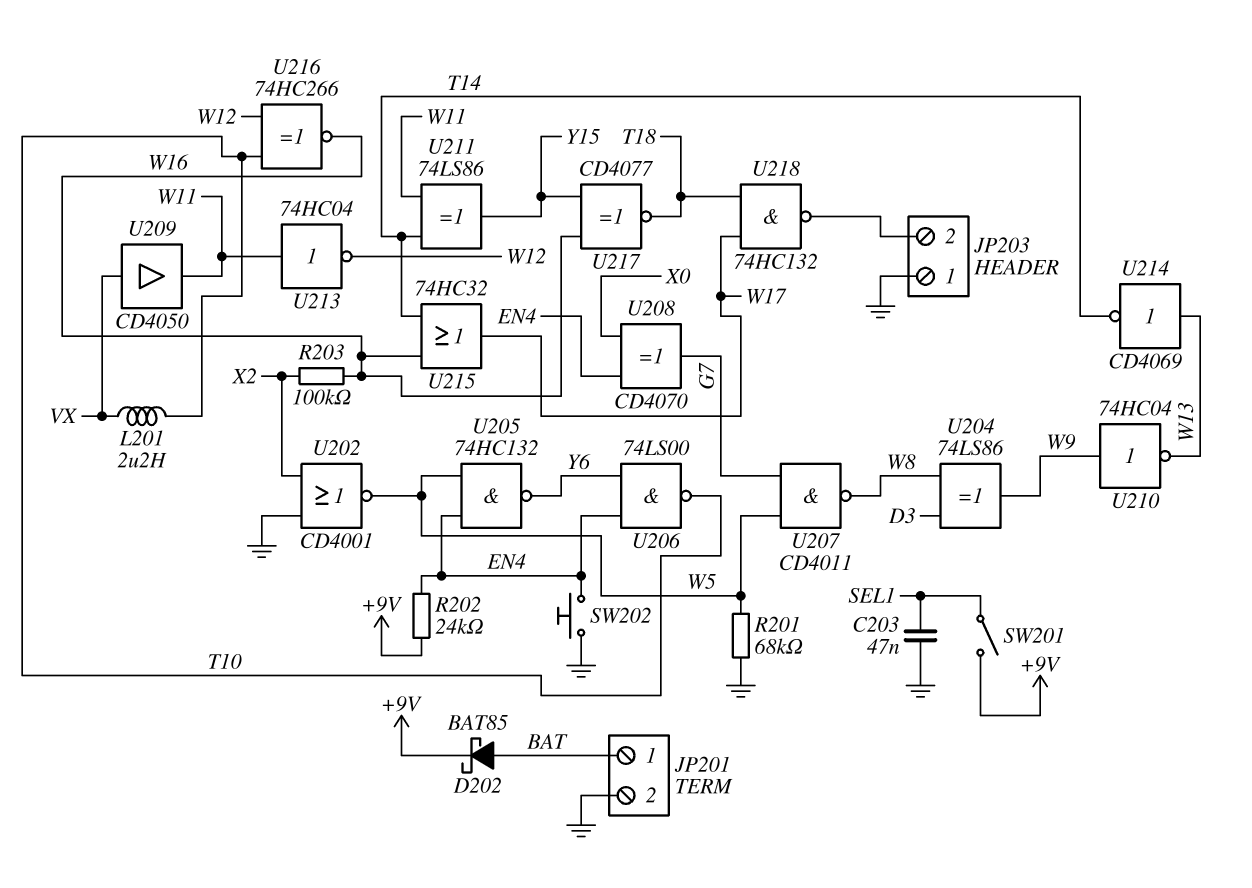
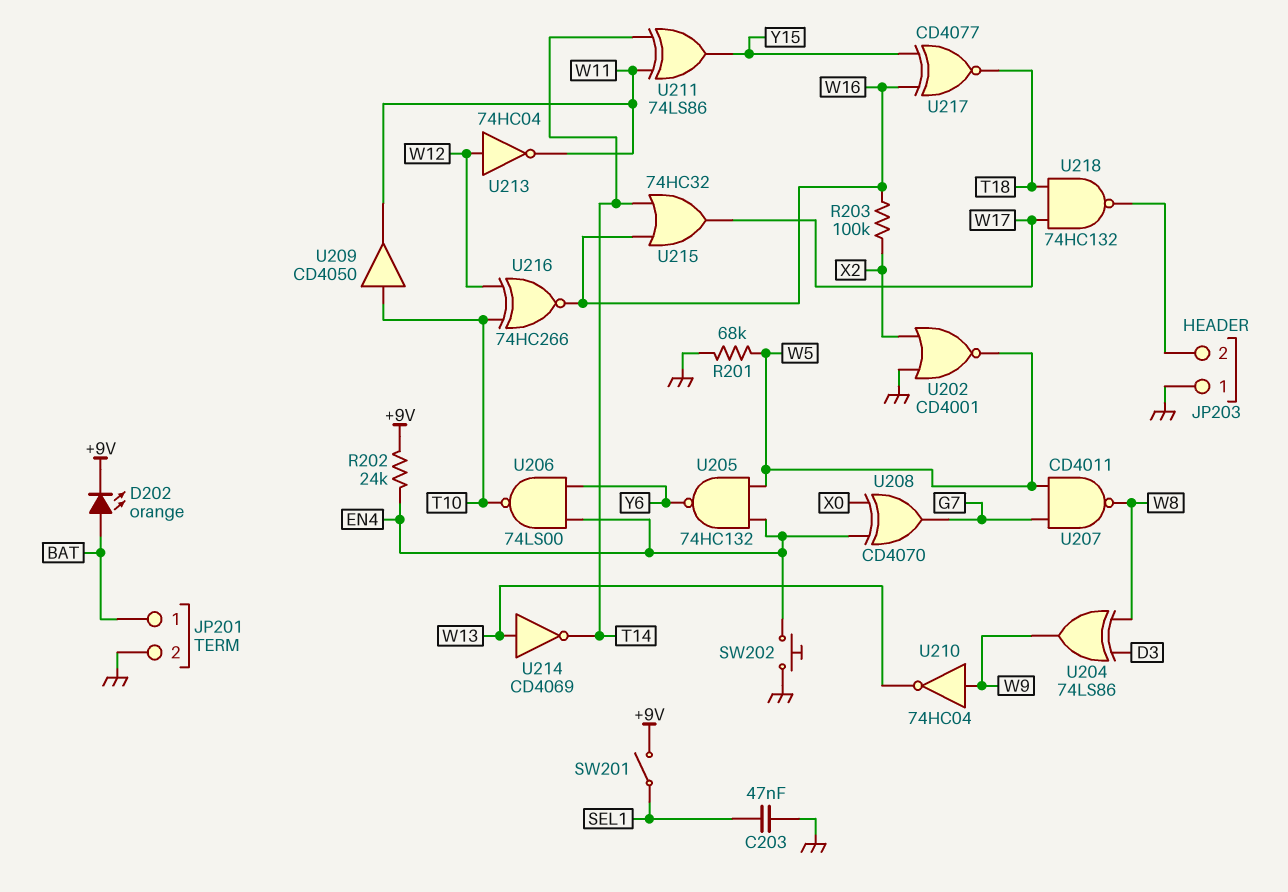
D202: schottky BAT85 (A BAT, K +9V) -> LED orange (A BAT, K +9V)
L201: 2.2uH (T10, VX) -> none
U209: buffer CD4050 (in VX, out W11) -> buffer CD4050 (in T10, out W11)
U213: NOT 74HC04 (in W11, out W12) -> NOT 74HC04 (in W12, out W11)

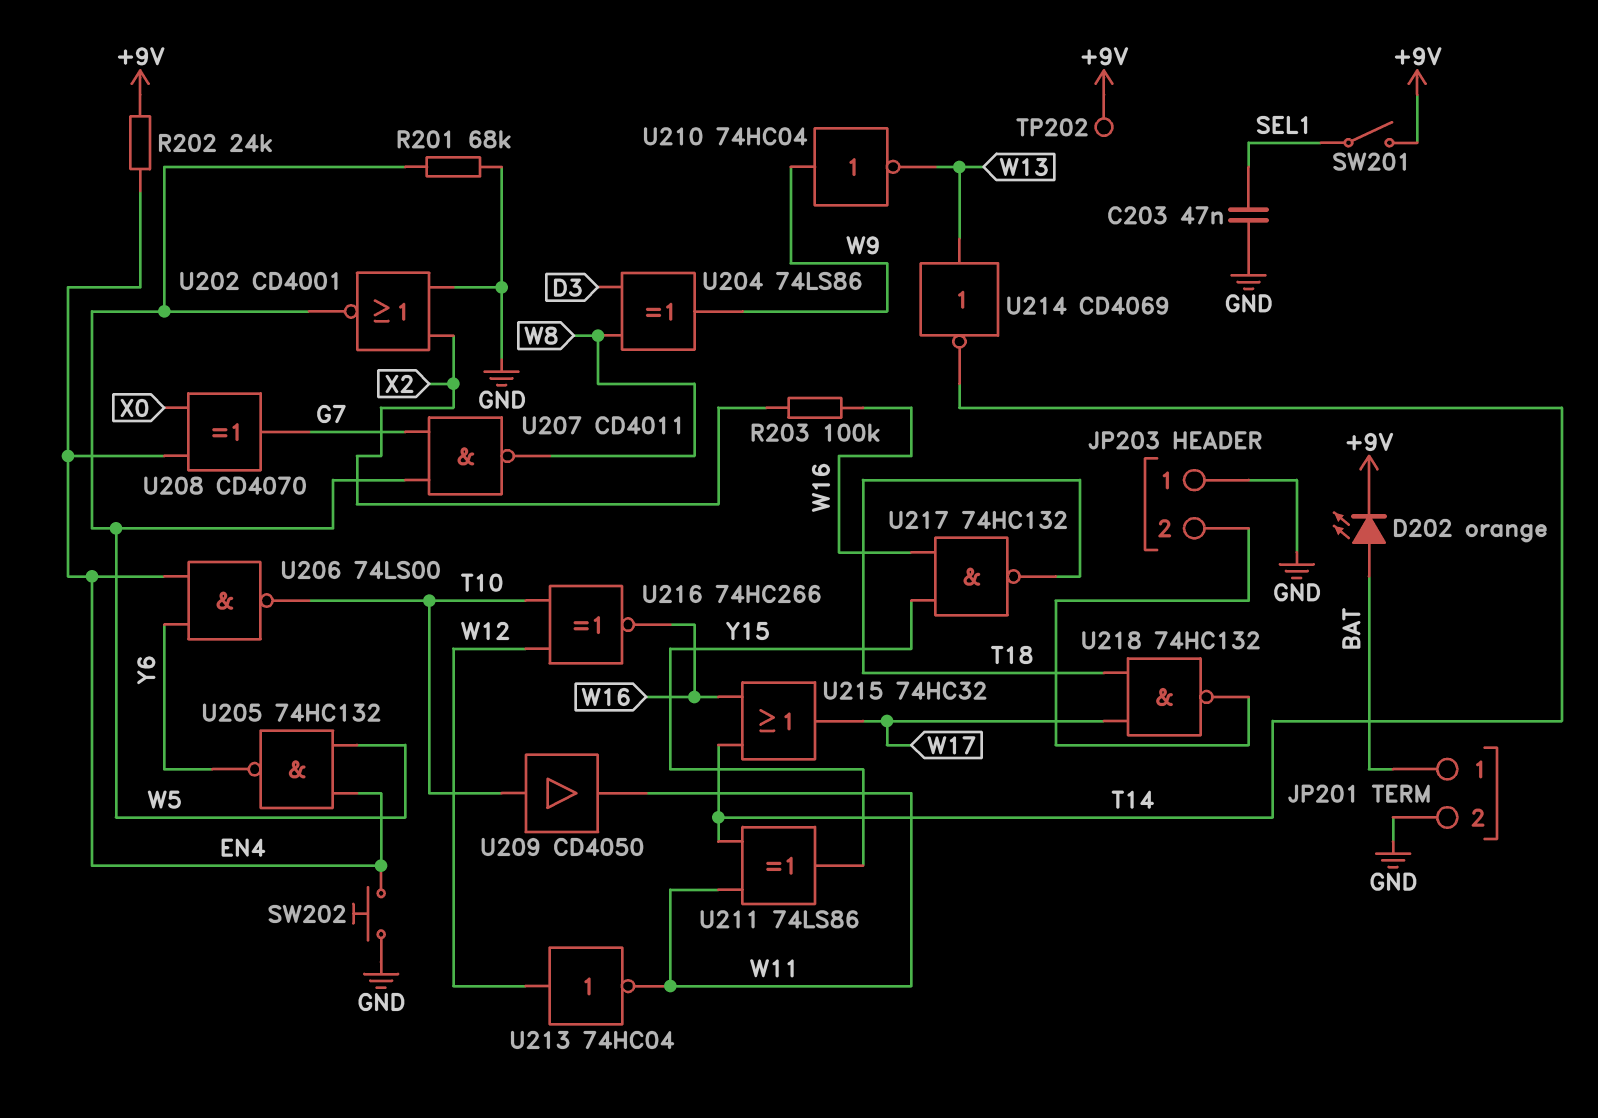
TP202: none -> test point (+9V)
U217: XNOR CD4077 (in W16, in Y15, out T18) -> NAND 74HC132 (in W16, in Y15, out T18)

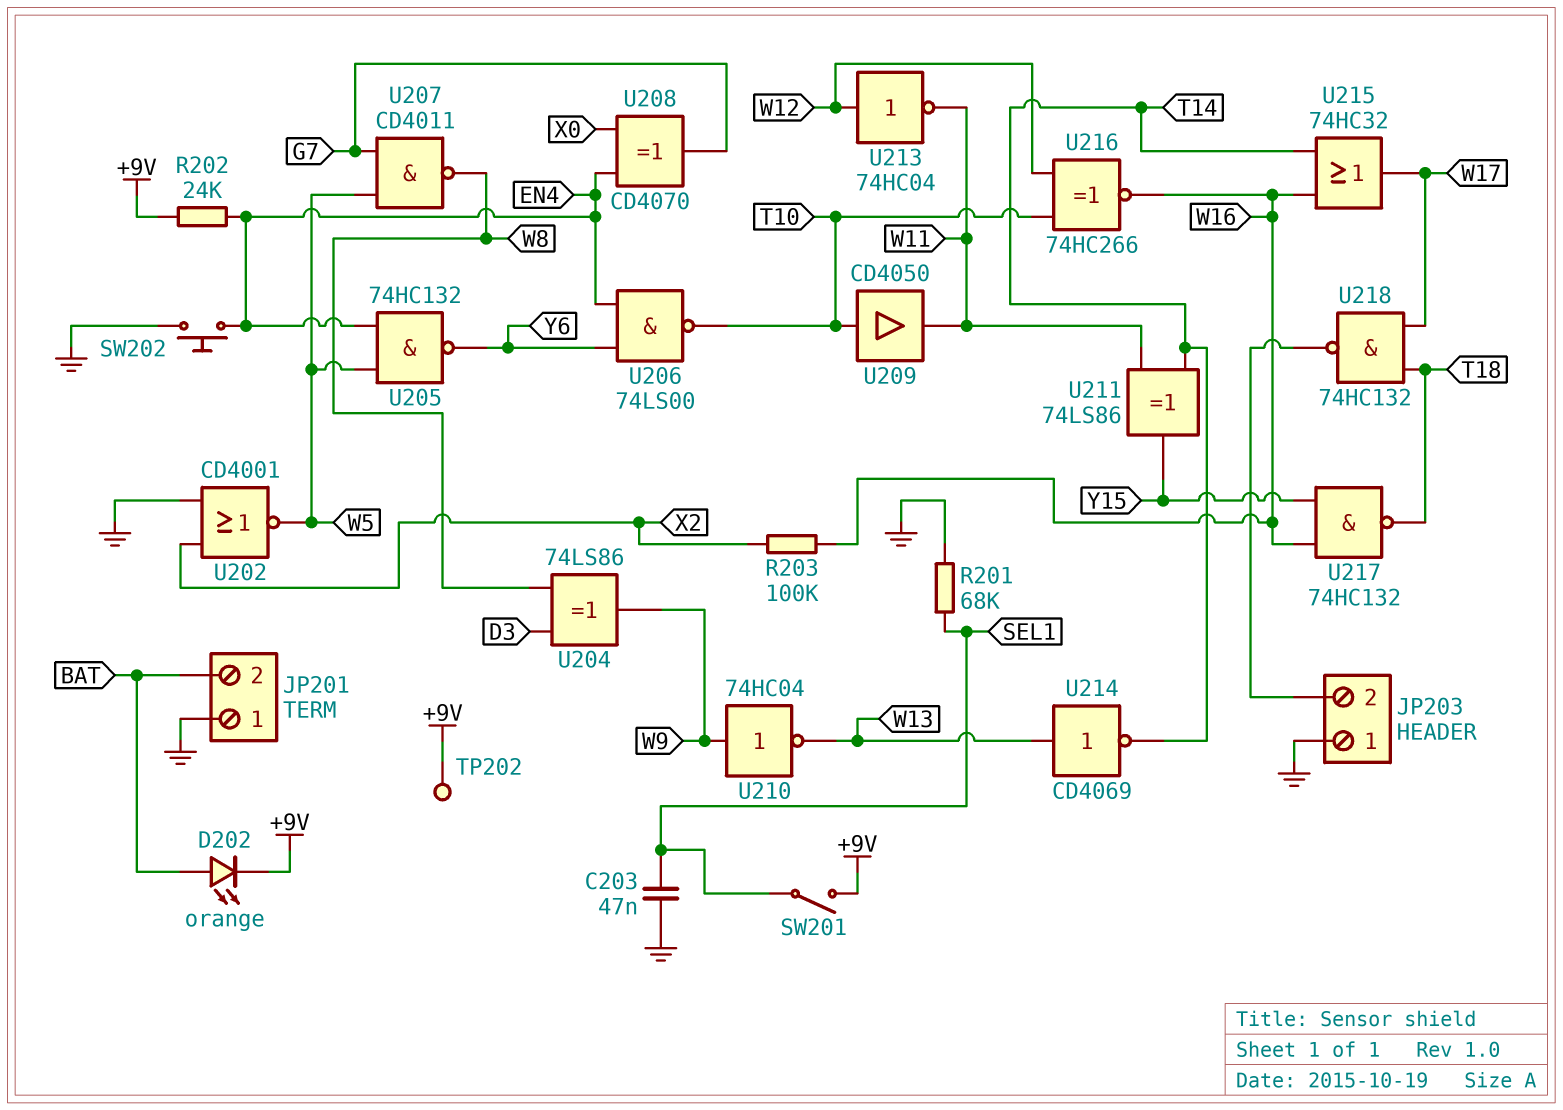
JP201 pin 1: BAT -> GND
JP201 pin 2: GND -> BAT
R201: 68k (GND, W5) -> 68k (GND, SEL1)

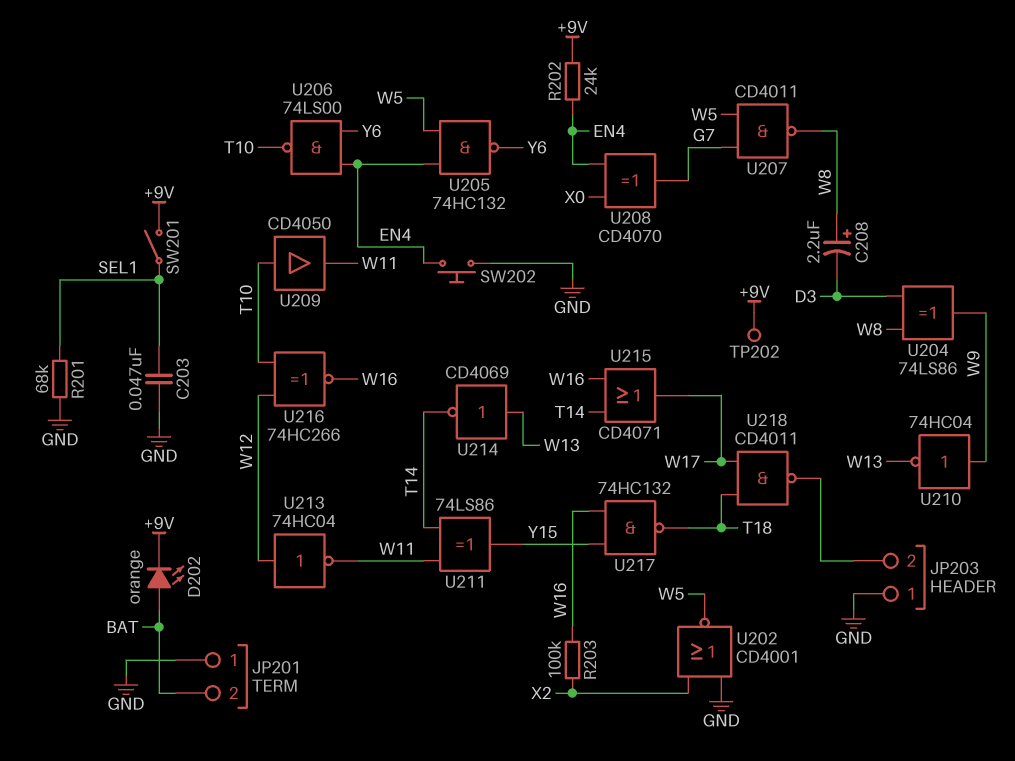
C208: none -> 2.2uF (plus W8, minus D3)
U215: OR 74HC32 (in T14, in W16, out W17) -> OR CD4071 (in T14, in W16, out W17)
U218: NAND 74HC132 (in T18, in W17, out JP203/2) -> NAND CD4011 (in T18, in W17, out JP203/2)

